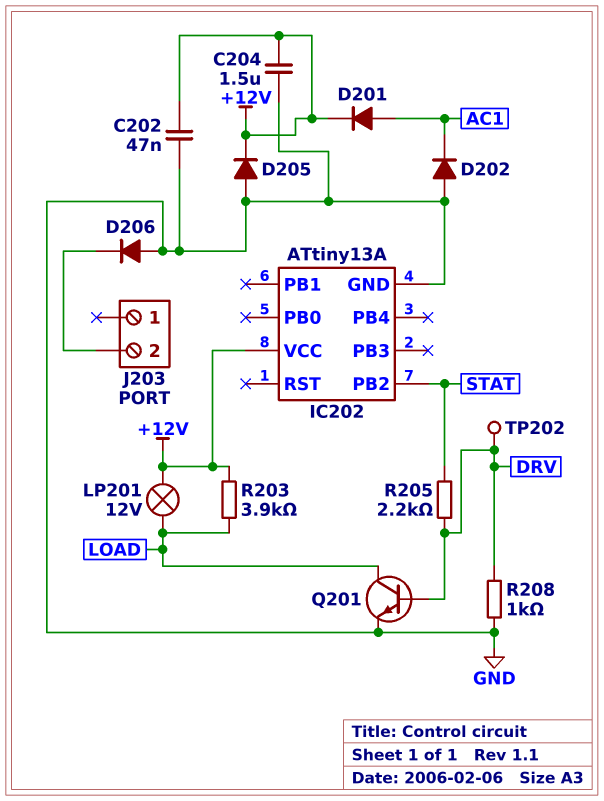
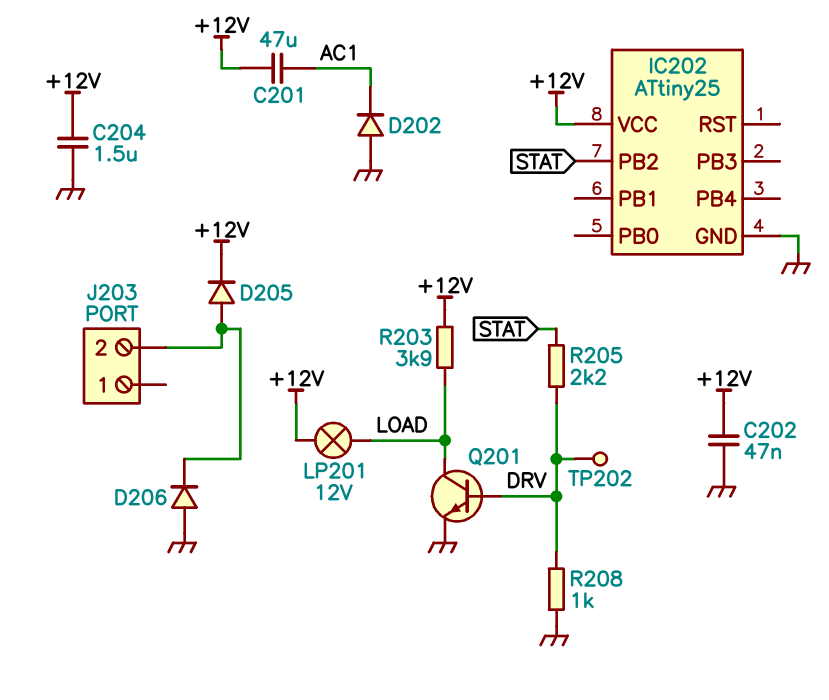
C201: none -> 47uF (+12V, AC1)
D201: diode (A AC1, K +12V) -> none
D205: diode (A GND, K +12V) -> diode (A J203/2, K +12V)
IC202: ATtiny13A -> ATtiny25

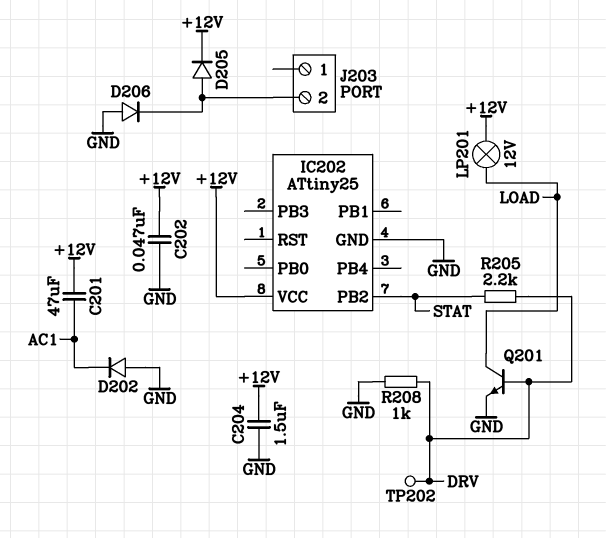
R203: 3.9k (+12V, LOAD) -> none

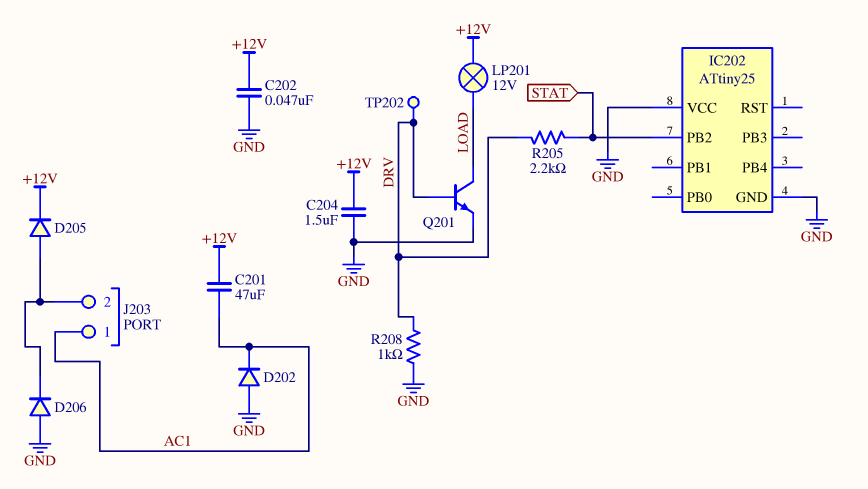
IC202 pin VCC: +12V -> GND
J203 pin 1: none -> AC1

